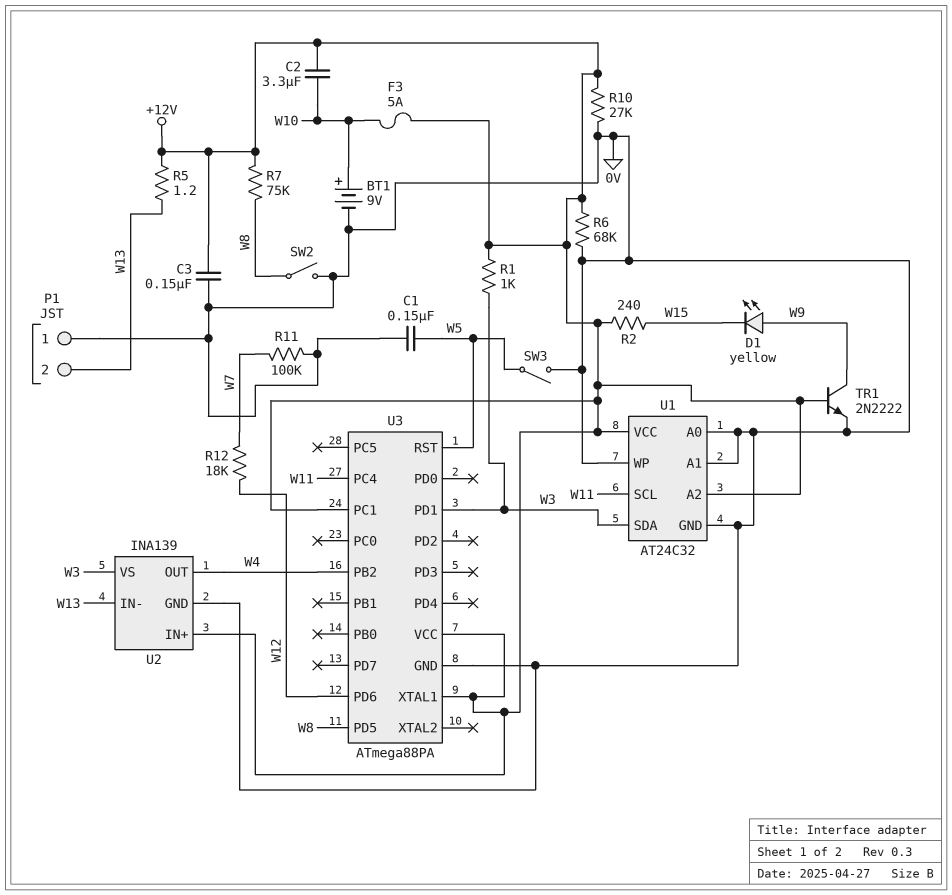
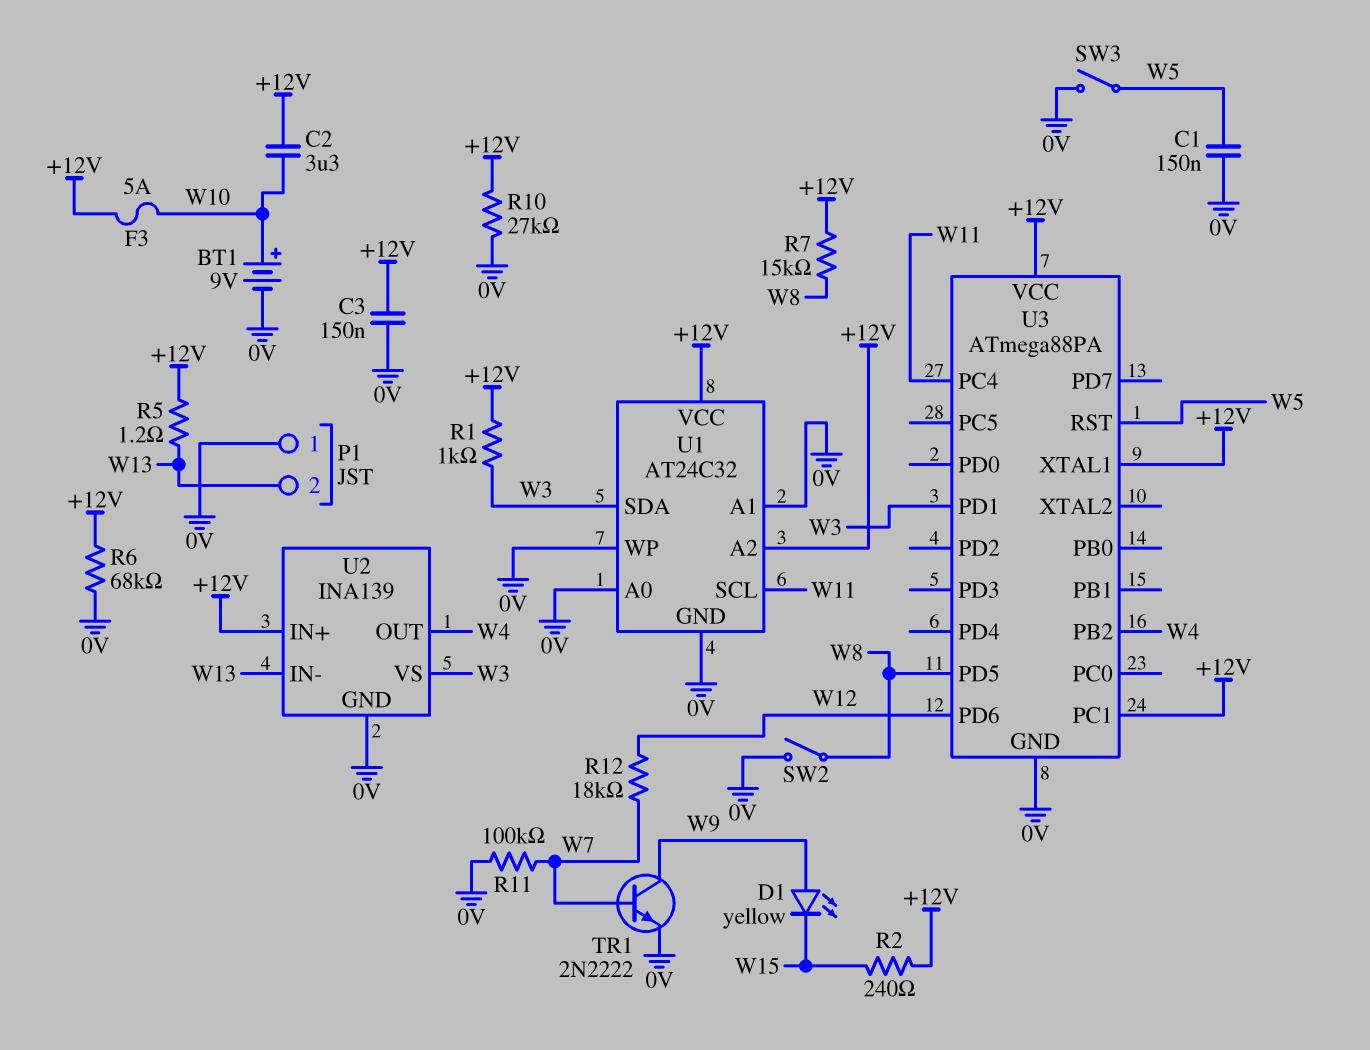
R7: 75k (+12V, W8) -> 15k (+12V, W8)
TR1: NPN 2N2222 (B +12V, C W9, E 0V) -> NPN 2N2222 (B W7, C W9, E 0V)

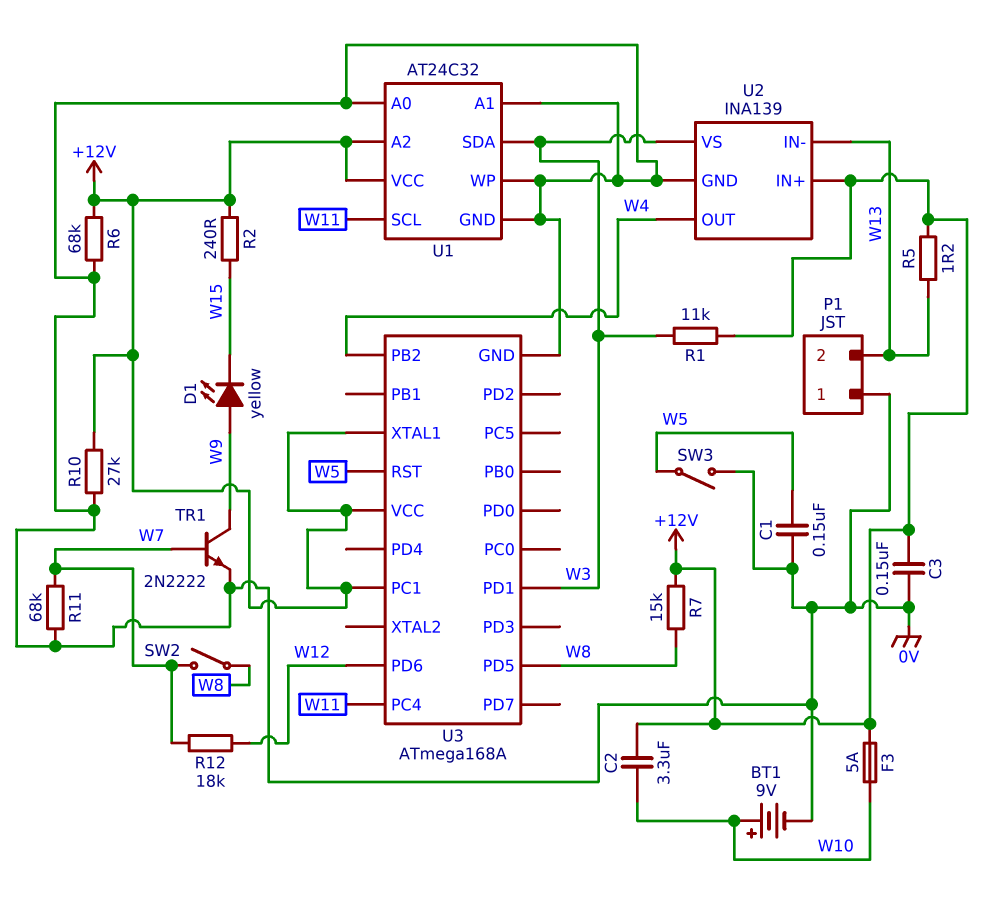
R1: 1k (+12V, W3) -> 11k (+12V, W3)
R11: 100k (0V, W7) -> 68k (0V, W7)
SW2: switch (0V, W8) -> switch (W7, W8)
U3: ATmega88PA -> ATmega168A

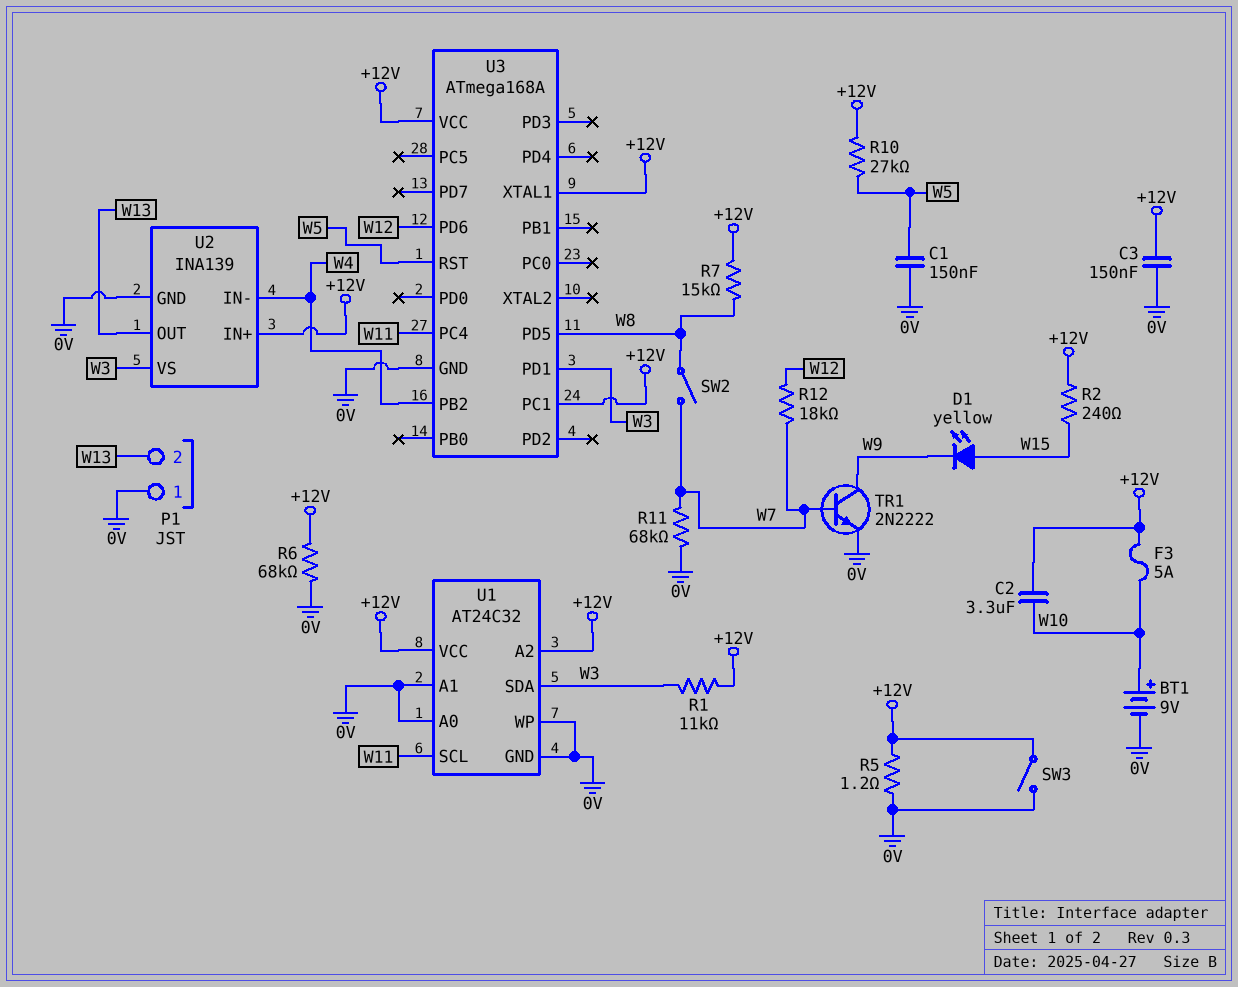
D1: LED yellow (A W9, K W15) -> LED yellow (A W15, K W9)
R5: 1.2 (+12V, W13) -> 1.2 (+12V, 0V)
R10: 27k (+12V, 0V) -> 27k (+12V, W5)
SW3: switch (0V, W5) -> switch (+12V, 0V)
U2 pin IN-: W13 -> W4
U2 pin OUT: W4 -> W13

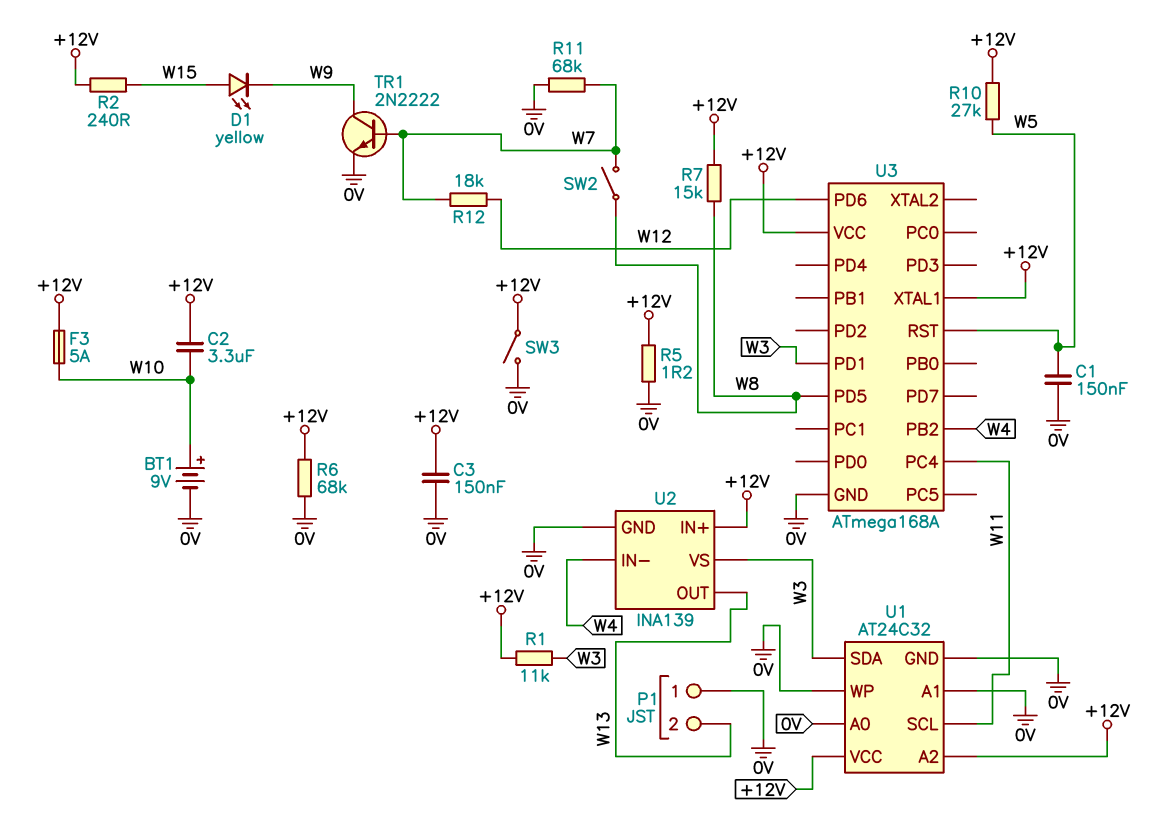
U3 pin PC1: +12V -> none

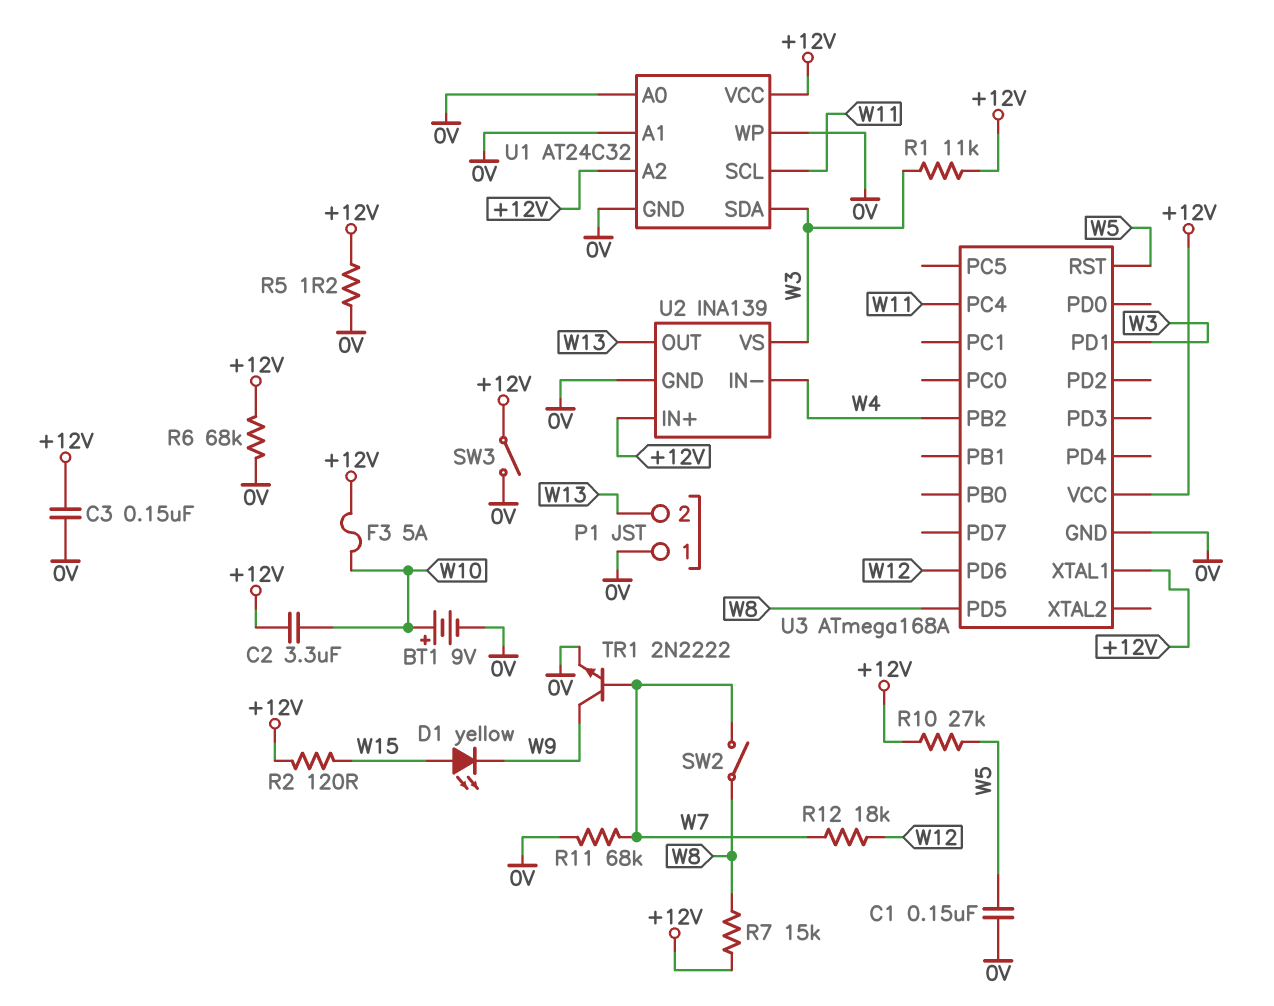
R2: 240 (+12V, W15) -> 120 (+12V, W15)

